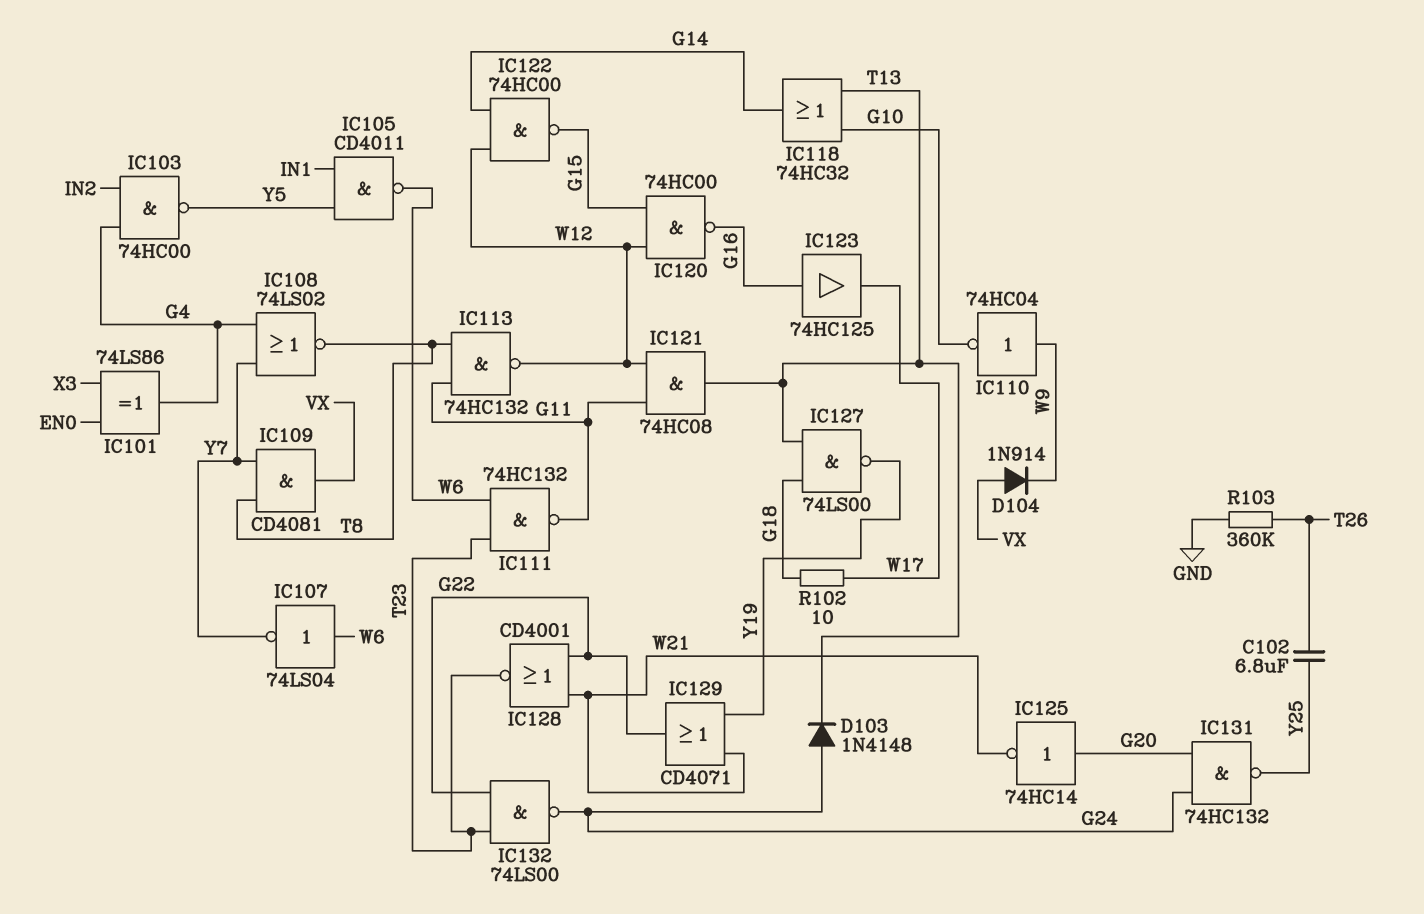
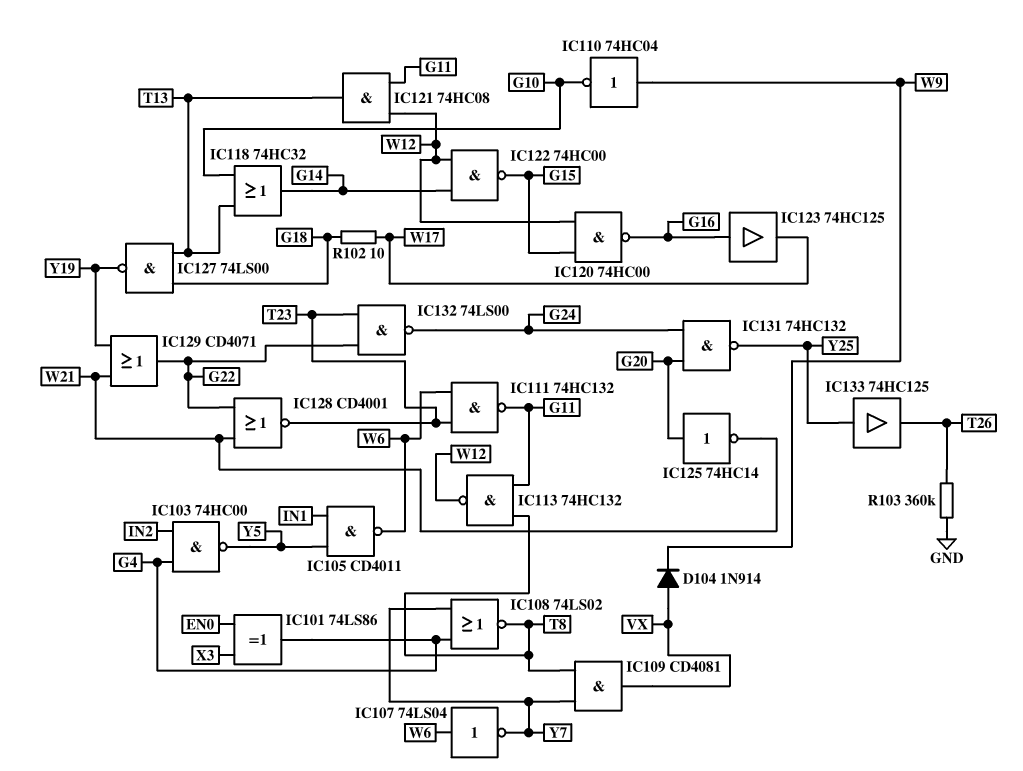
C102: 6.8uF (T26, Y25) -> none
D103: diode 1N4148 (A G24, K T13) -> none
IC133: none -> buffer 74HC125 (in Y25, out T26)

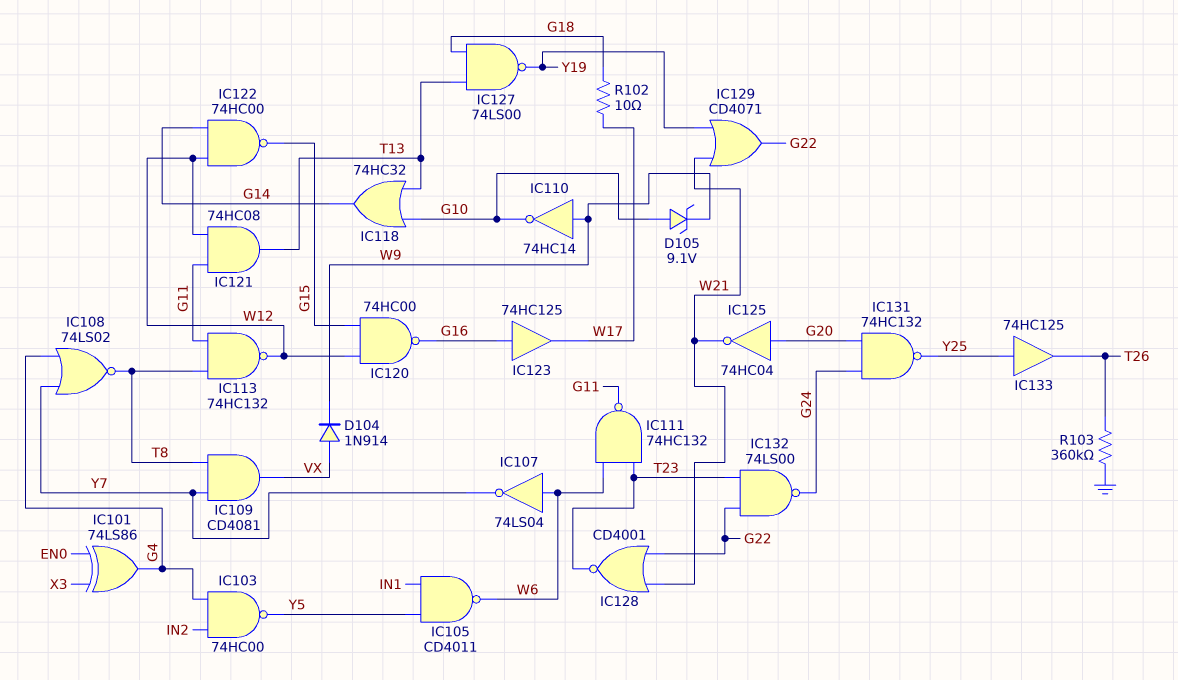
D105: none -> zener 9.1V (A G10, K W9)
IC110: NOT 74HC04 (in W9, out G10) -> NOT 74HC14 (in W9, out G10)
IC125: NOT 74HC14 (in G20, out W21) -> NOT 74HC04 (in G20, out W21)

